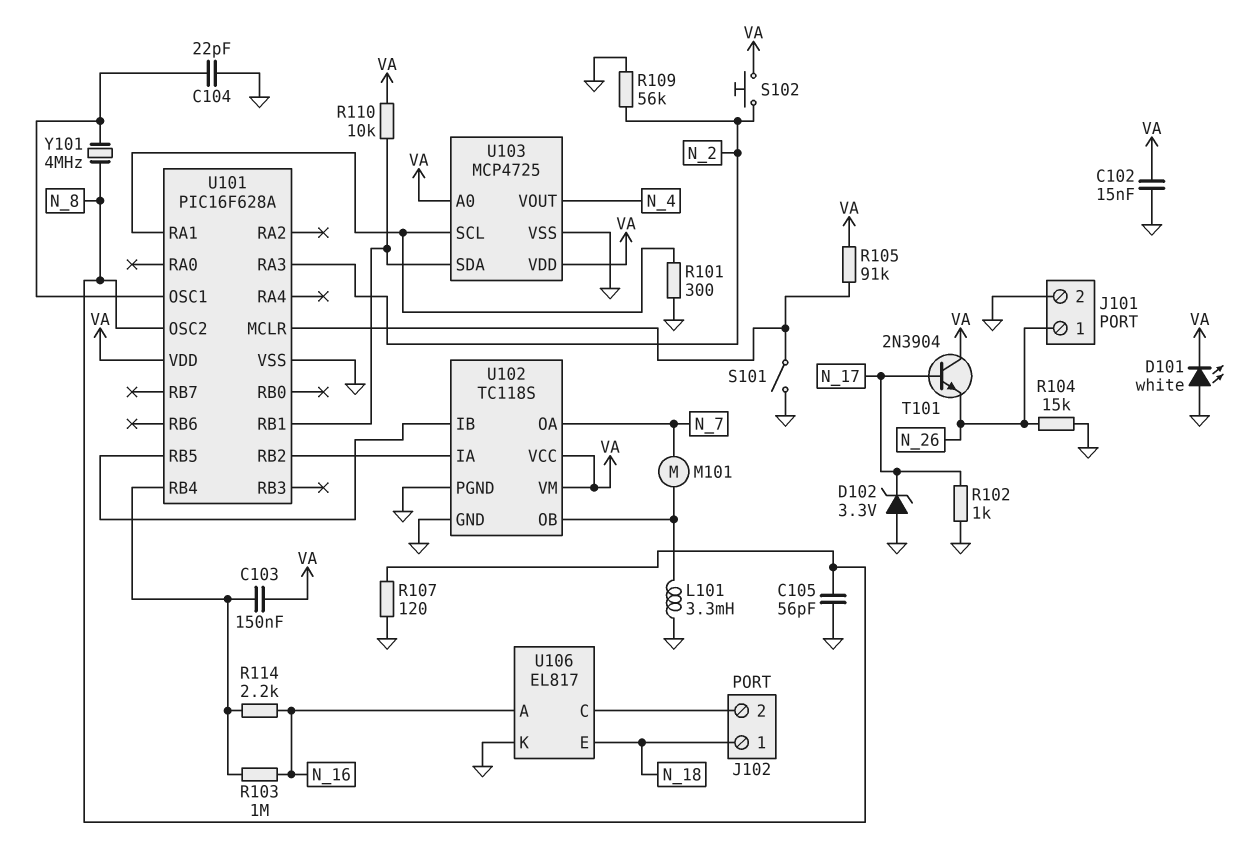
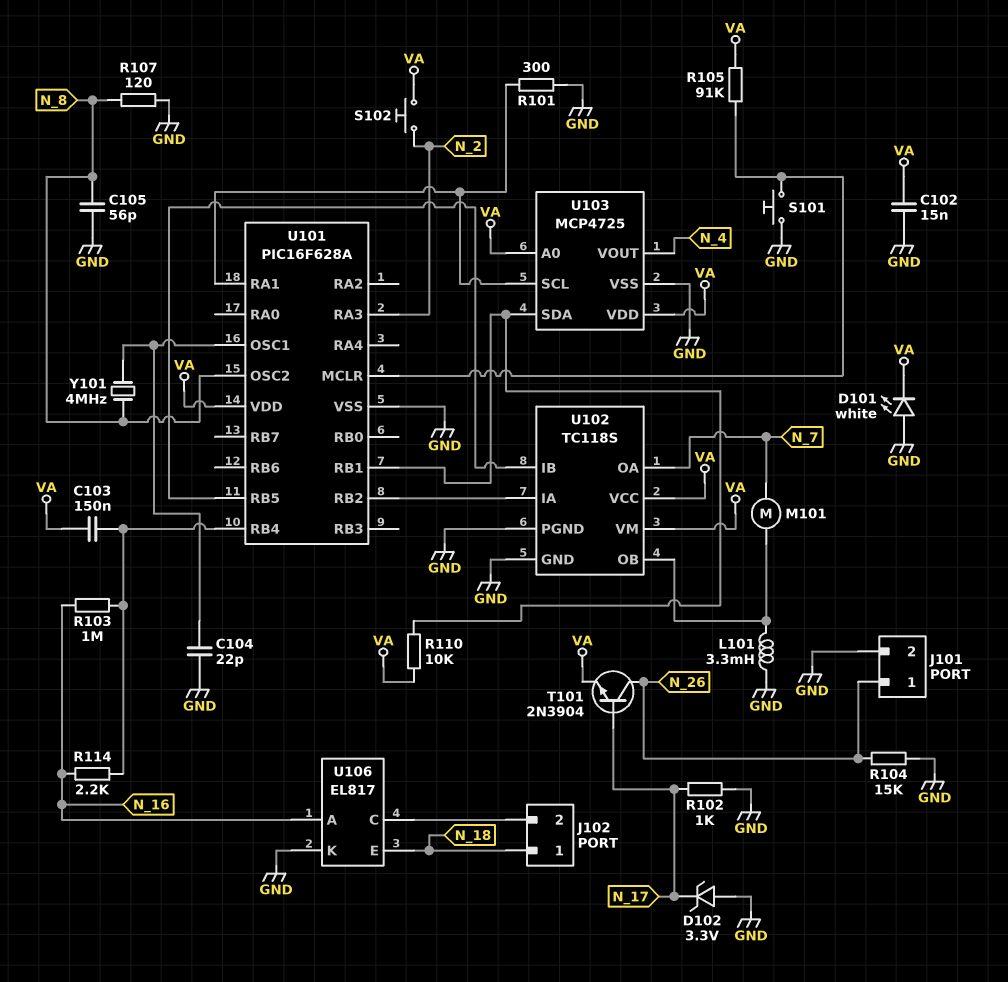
R109: 56k (GND, N_2) -> none
S101: switch (GND, U101/MCLR) -> button (GND, U101/MCLR)
T101: NPN 2N3904 (B N_17, C VA, E N_26) -> NPN 2N3904 (B N_17, C N_26, E VA)

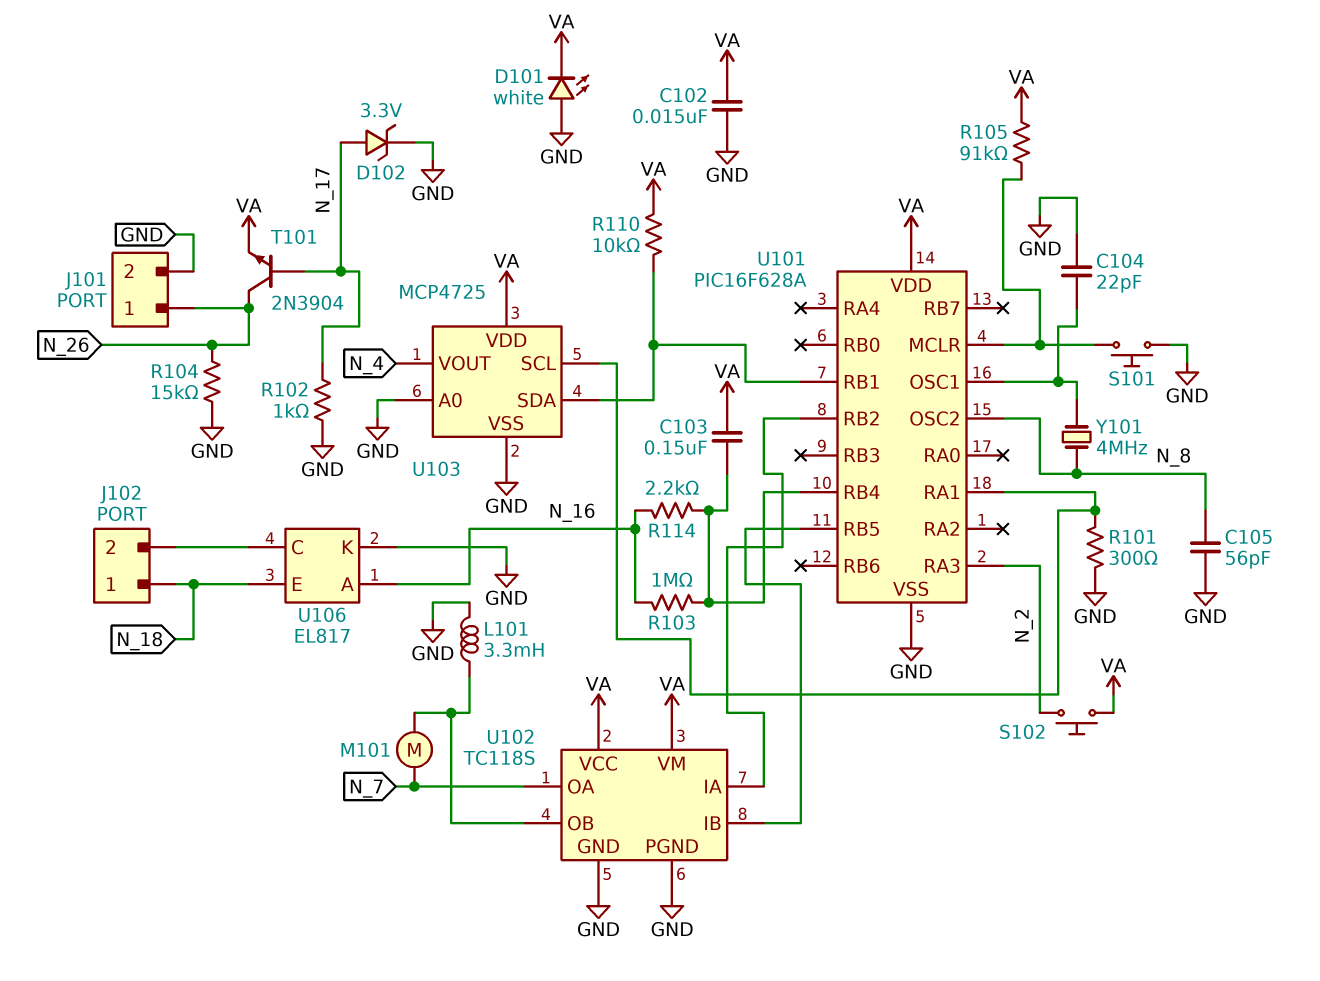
D102: zener 3.3V (A GND, K N_17) -> zener 3.3V (A N_17, K GND)
R107: 120 (GND, N_8) -> none
U103 pin A0: VA -> GND

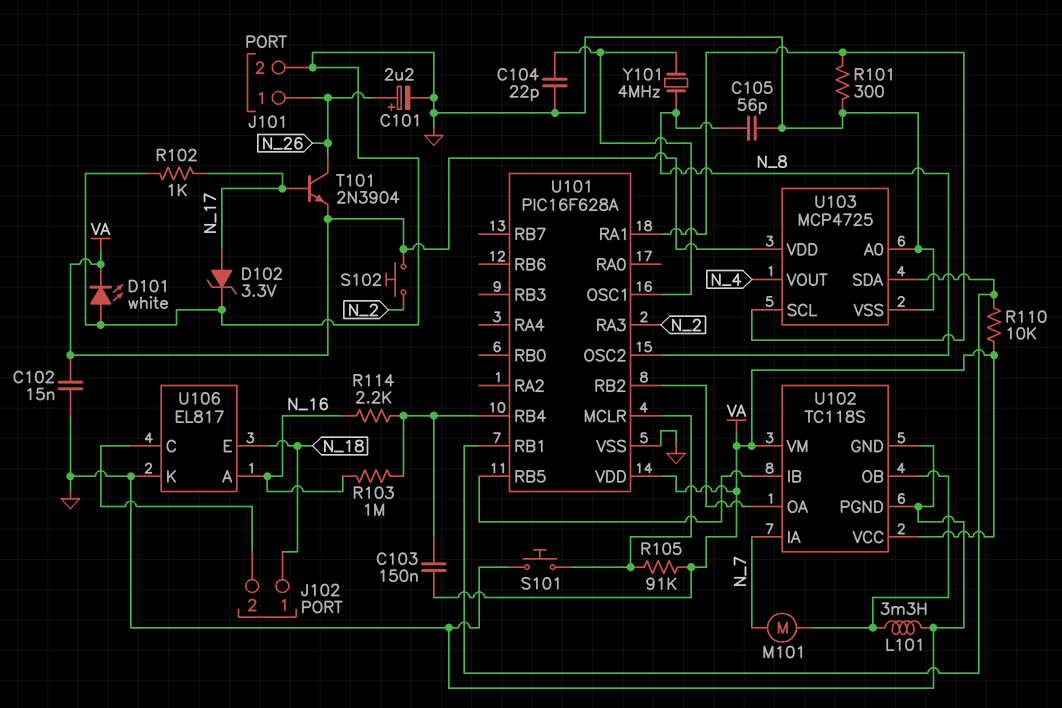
C101: none -> 2.2uF (plus N_26, minus GND)
R104: 15k (GND, N_26) -> none
U102 pin IA: U101/RB2 -> N_7
U102 pin OA: N_7 -> U101/RB2

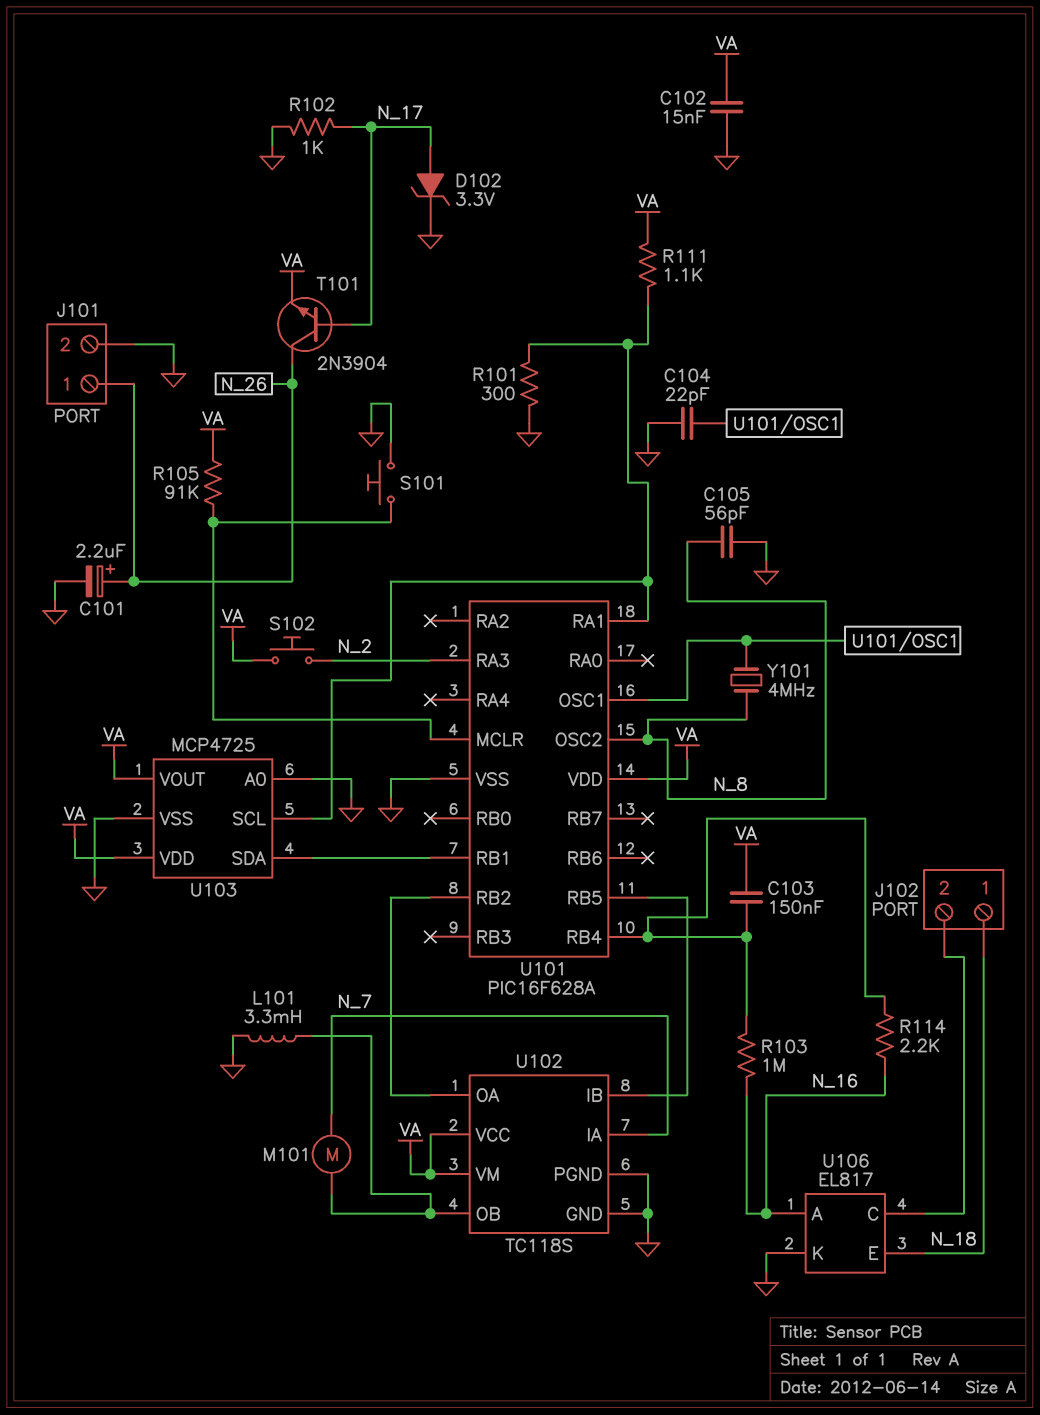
D101: LED white (A GND, K VA) -> none
R110: 10k (U101/RB1, VA) -> none
R111: none -> 1.1k (U101/RA1, VA)
U103 pin VOUT: N_4 -> VA

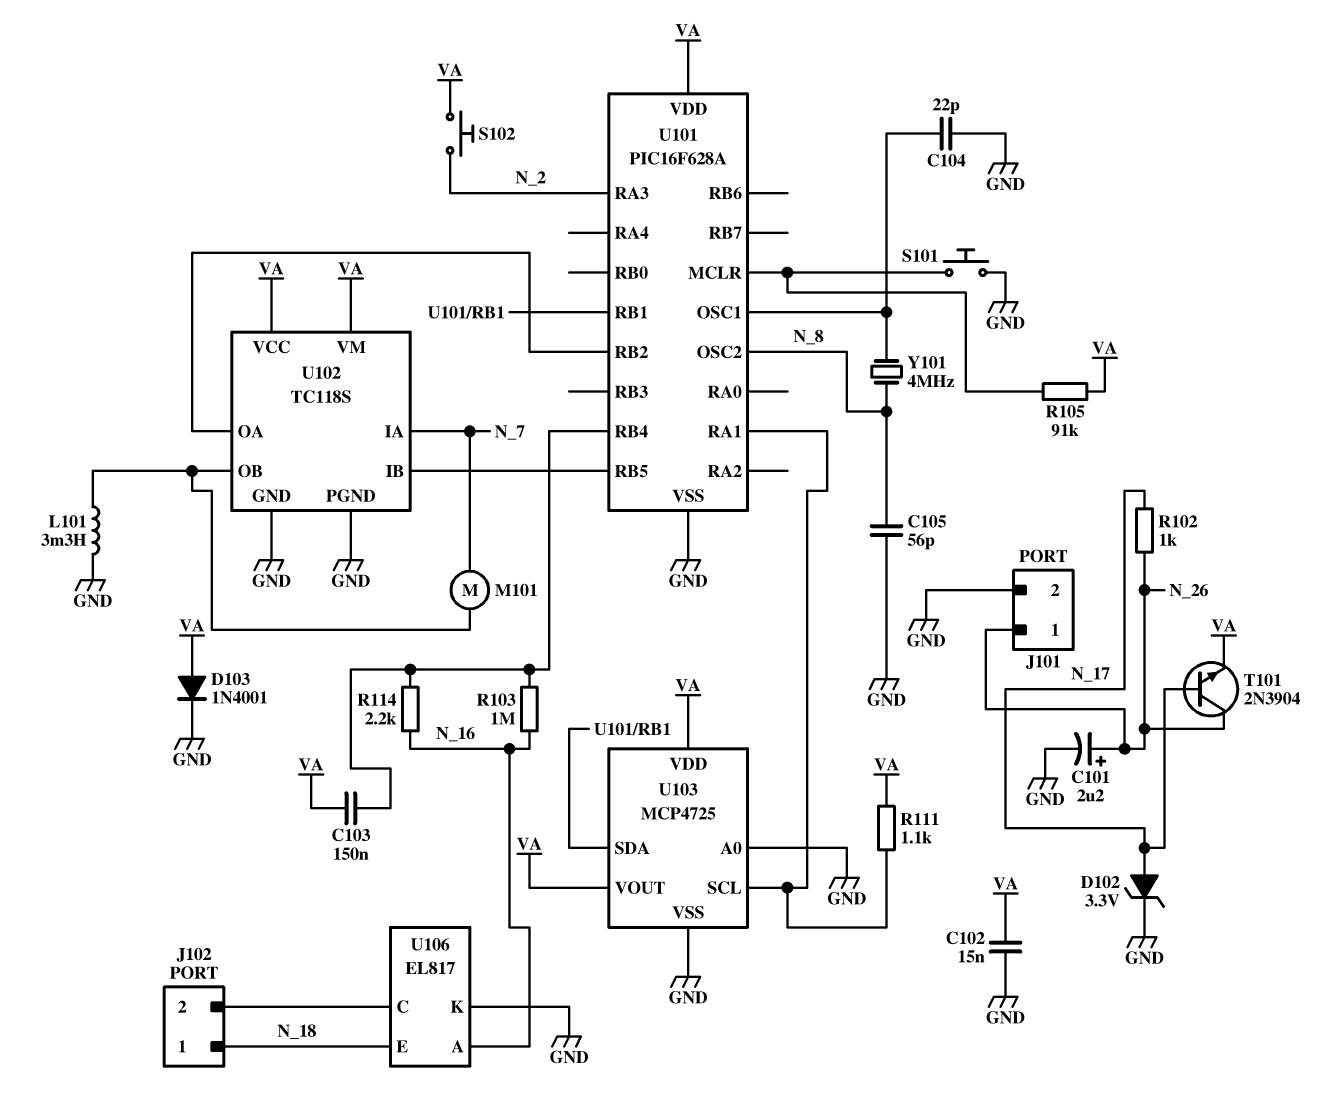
D103: none -> diode 1N4001 (A VA, K GND)
R101: 300 (GND, U101/RA1) -> none
R102: 1k (GND, N_17) -> 1k (N_17, N_26)

